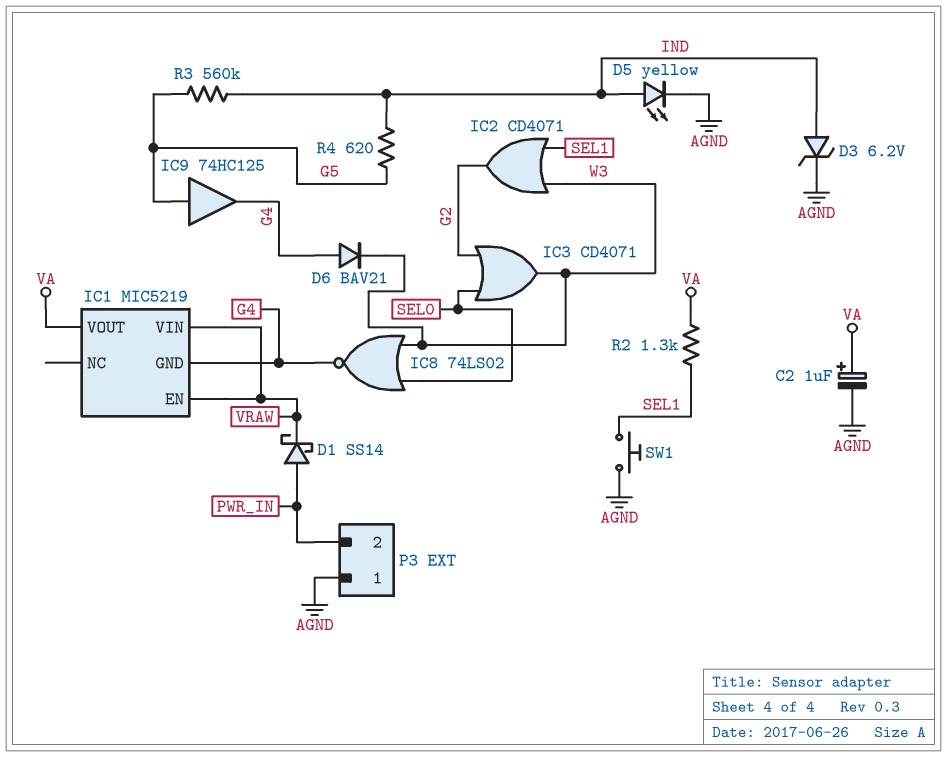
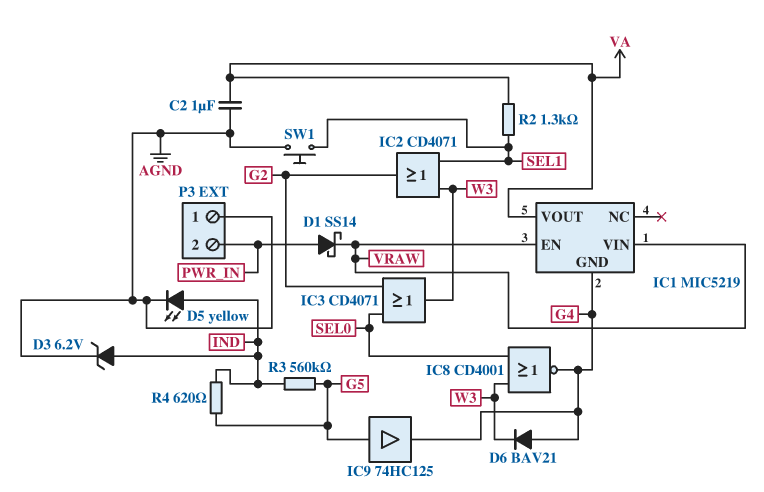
C2: 1uF (plus VA, minus AGND) -> 1uF (AGND, VA)
IC8: NOR 74LS02 (in SEL0, in W3, out G4) -> NOR CD4001 (in SEL0, in W3, out G4)

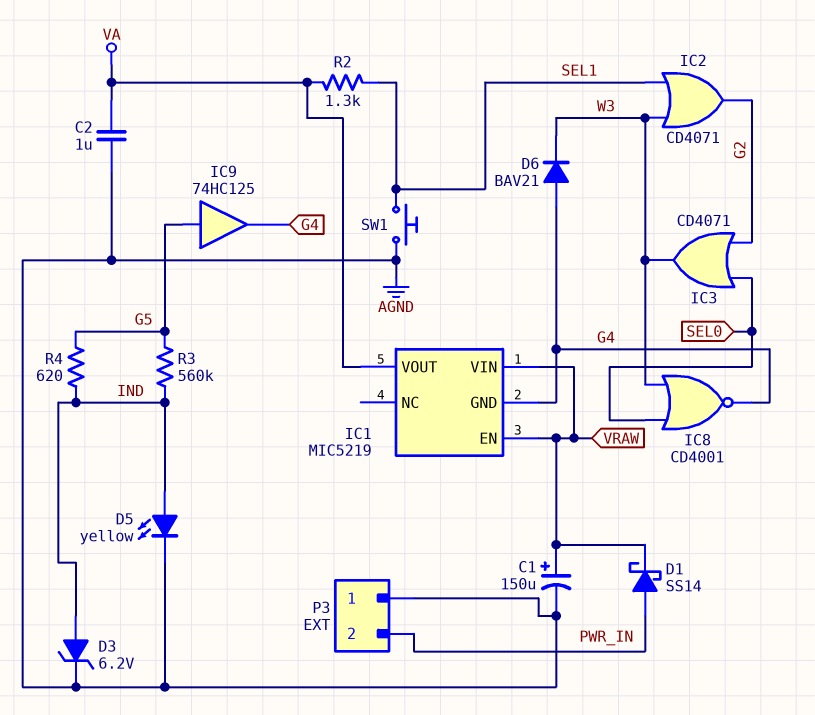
C1: none -> 150uF (plus VRAW, minus AGND)

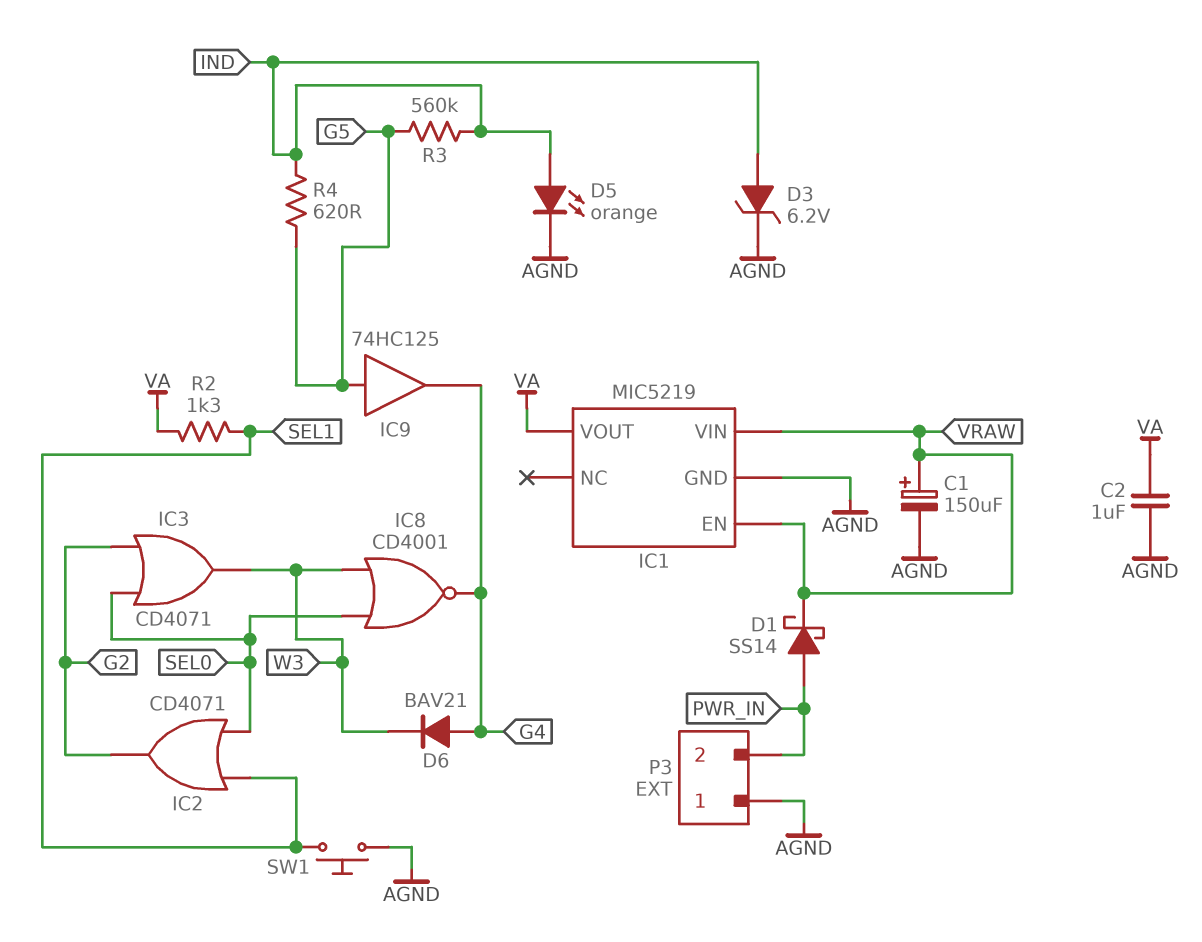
D5: LED yellow (A IND, K AGND) -> LED orange (A IND, K AGND)
IC1 pin GND: G4 -> AGND
IC2: OR CD4071 (in SEL1, in W3, out G2) -> OR CD4071 (in SEL0, in SEL1, out G2)

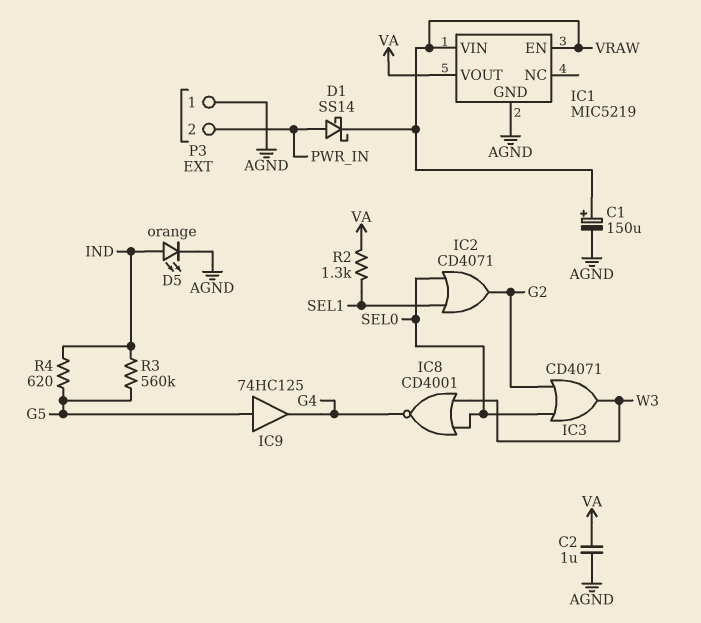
D3: zener 6.2V (A IND, K AGND) -> none
D6: diode BAV21 (A G4, K W3) -> none
SW1: button (AGND, SEL1) -> none

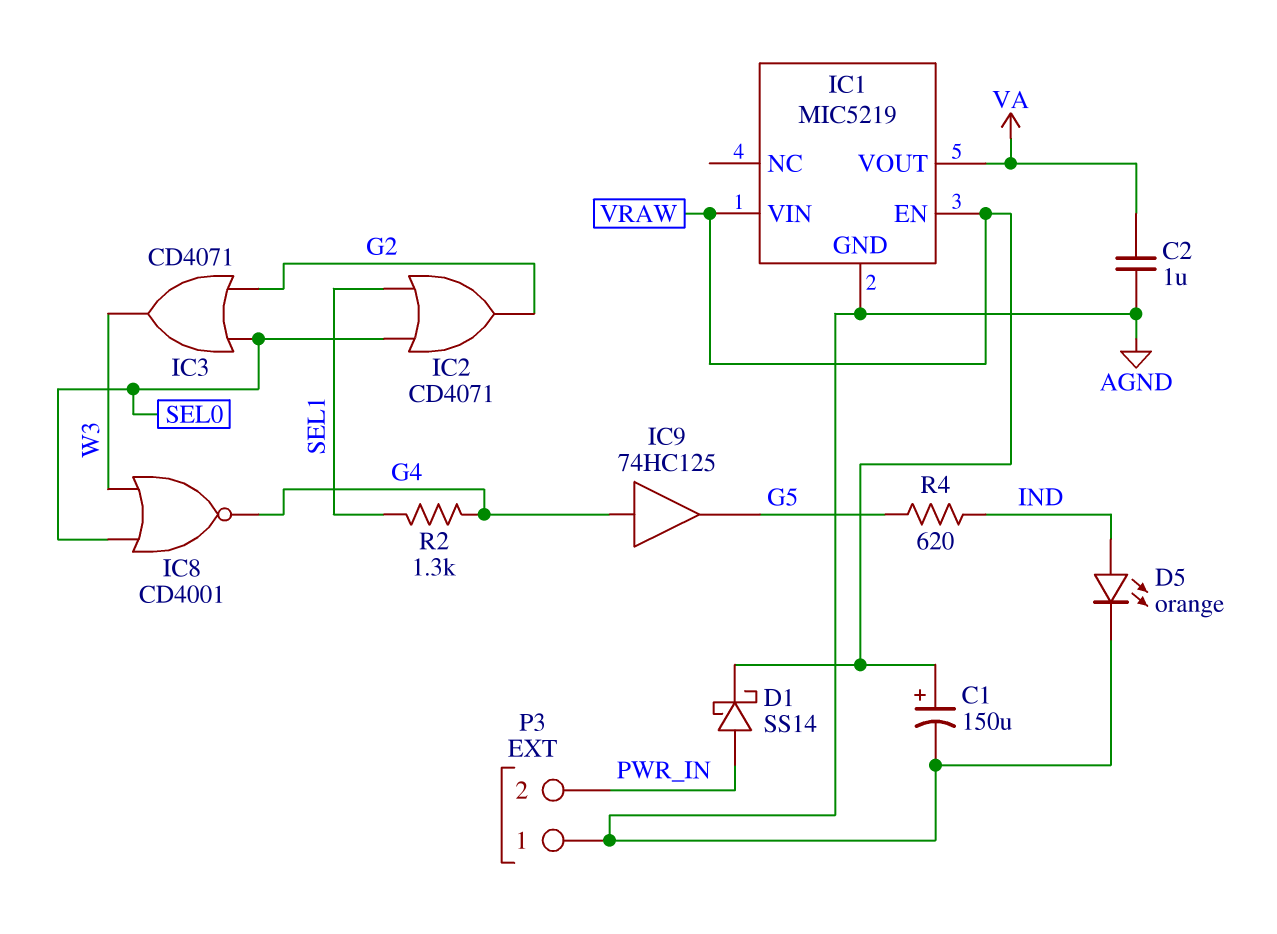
IC9: buffer 74HC125 (in G5, out G4) -> buffer 74HC125 (in G4, out G5)
R2: 1.3k (SEL1, VA) -> 1.3k (G4, SEL1)
R3: 560k (G5, IND) -> none

